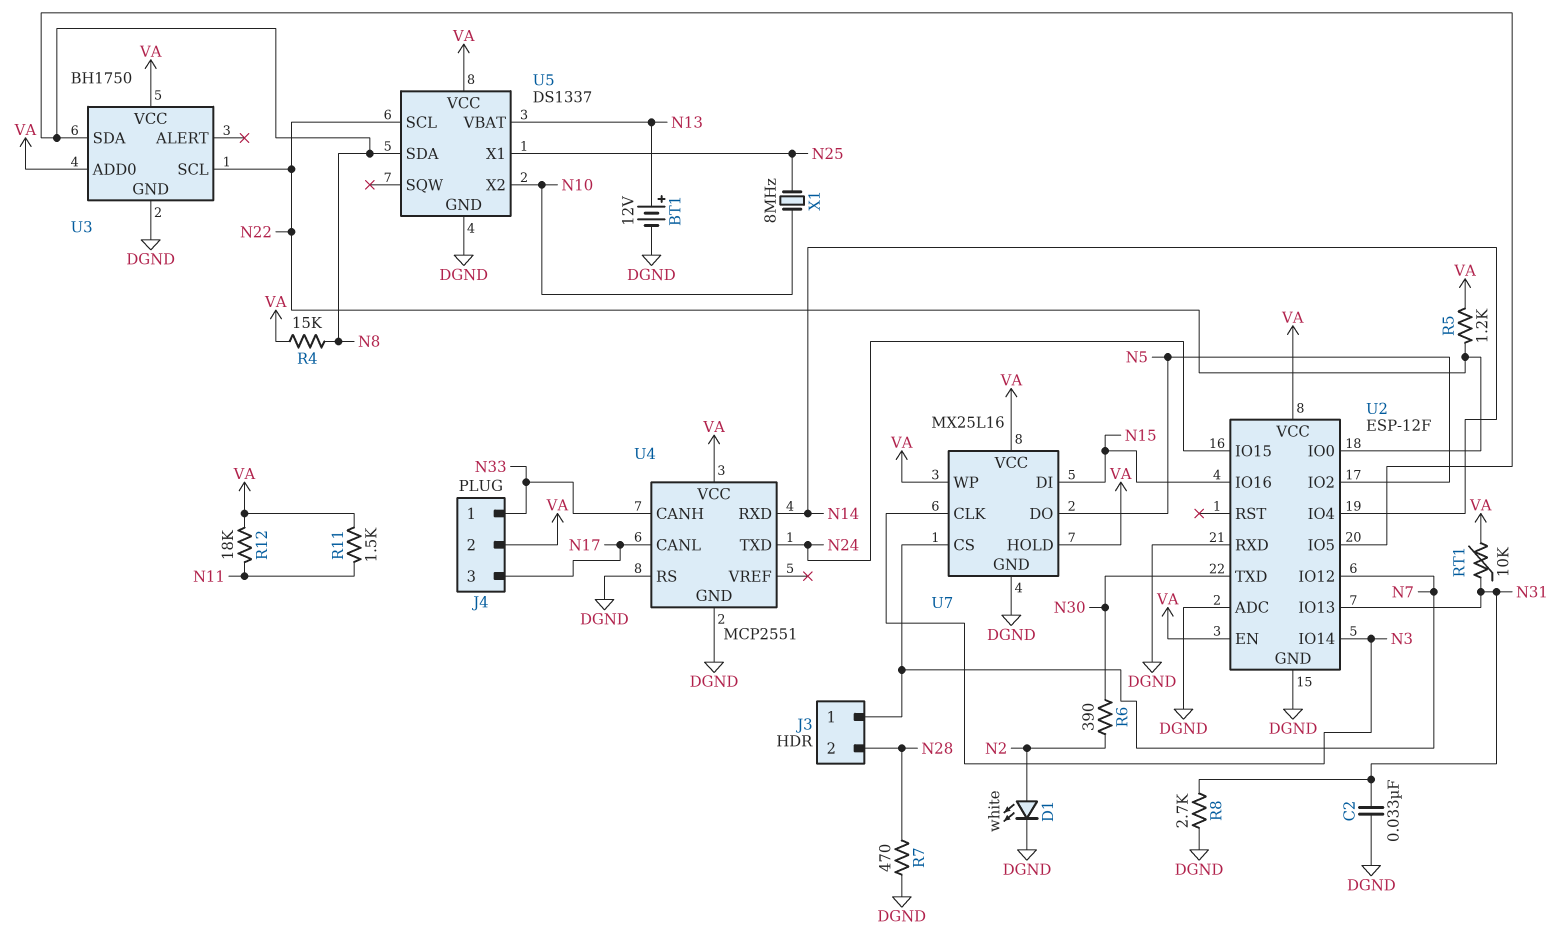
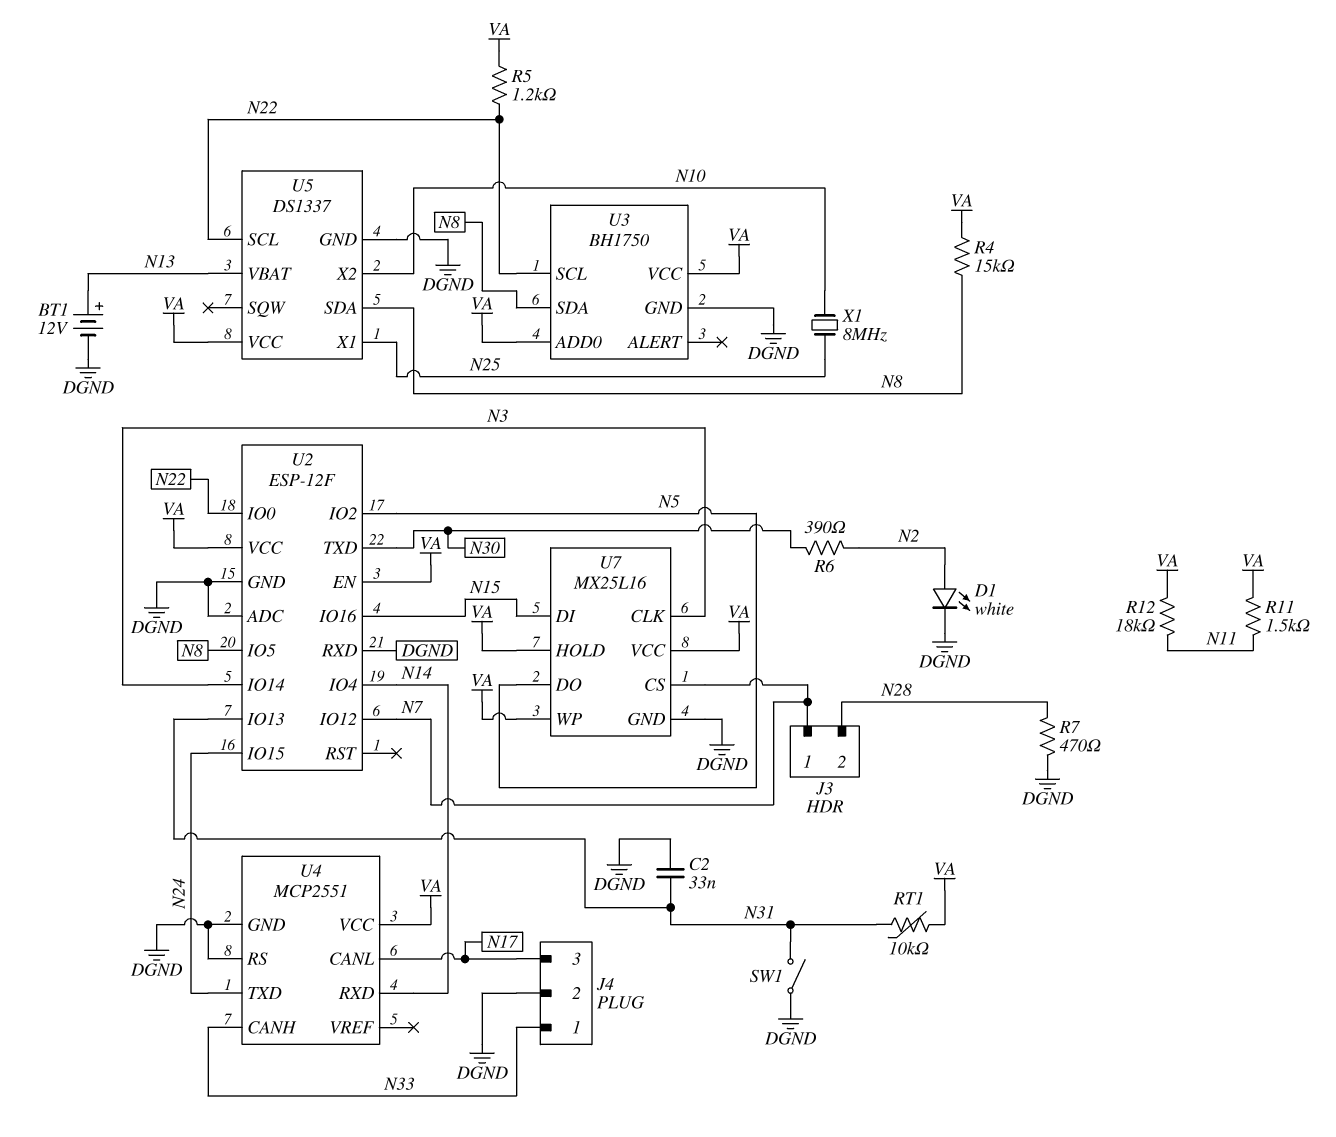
J4 pin 2: VA -> DGND
R8: 2.7k (DGND, N31) -> none
SW1: none -> switch (DGND, N31)

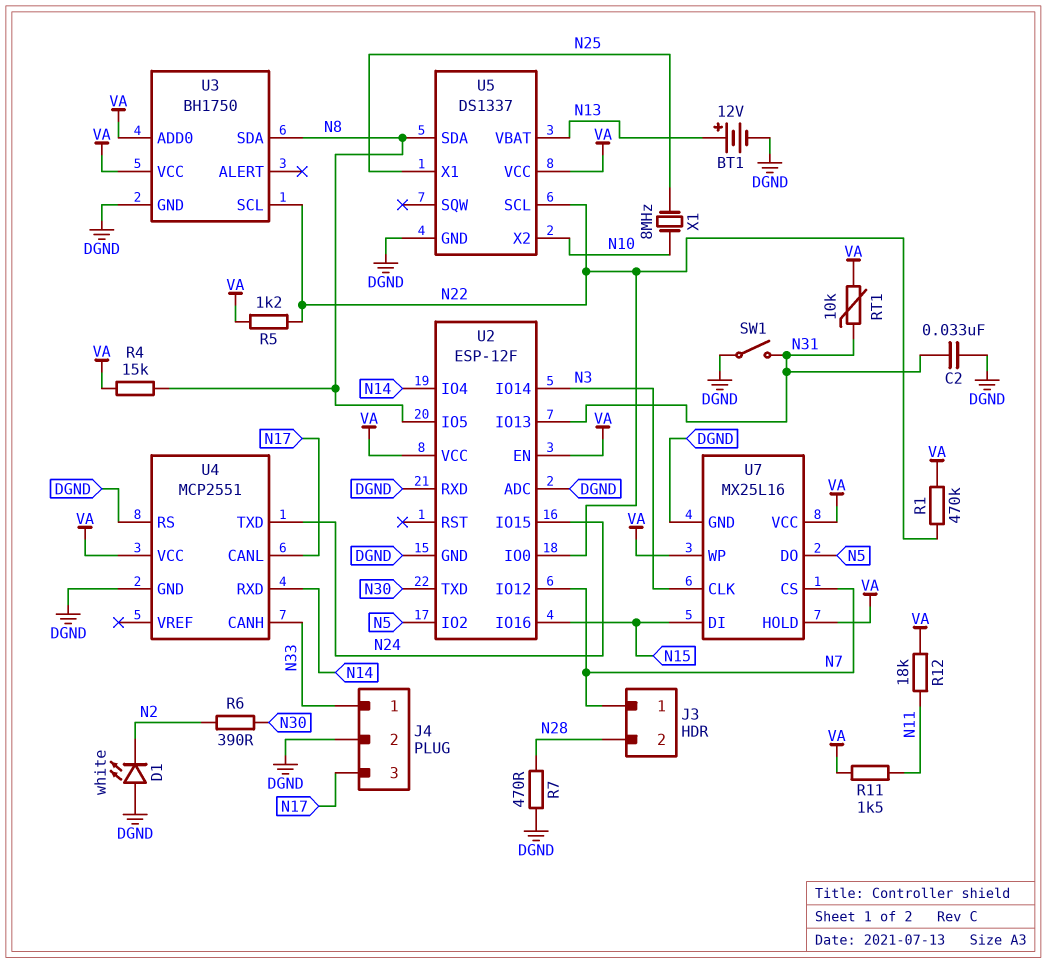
D1: LED white (A N2, K DGND) -> LED white (A DGND, K N2)
R1: none -> 470k (N22, VA)

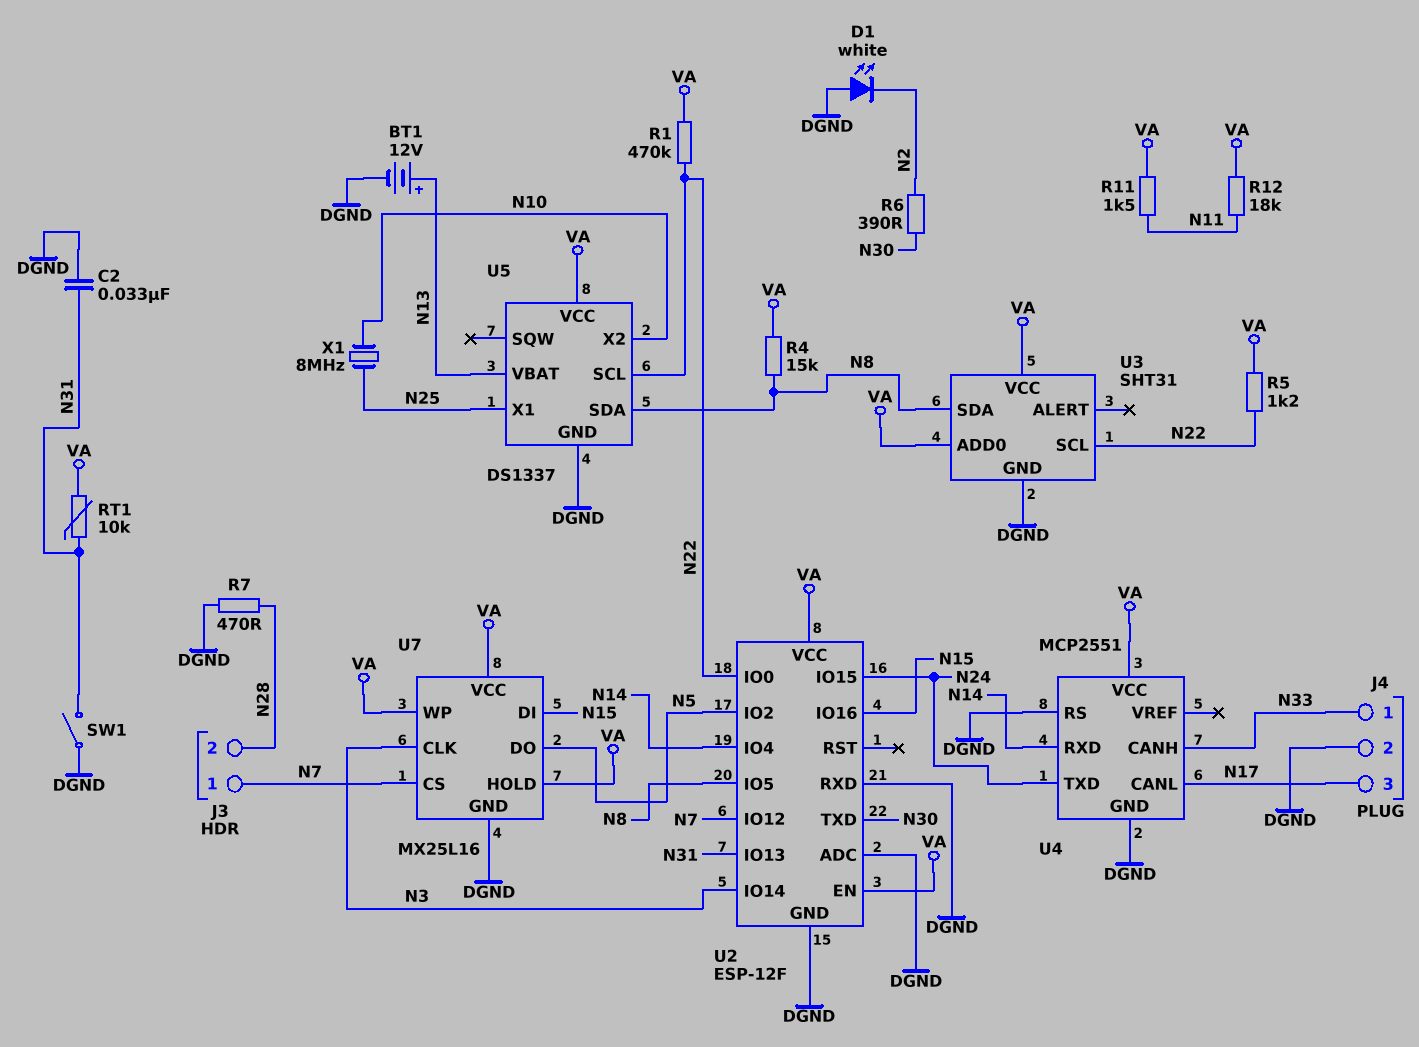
U3: BH1750 -> SHT31

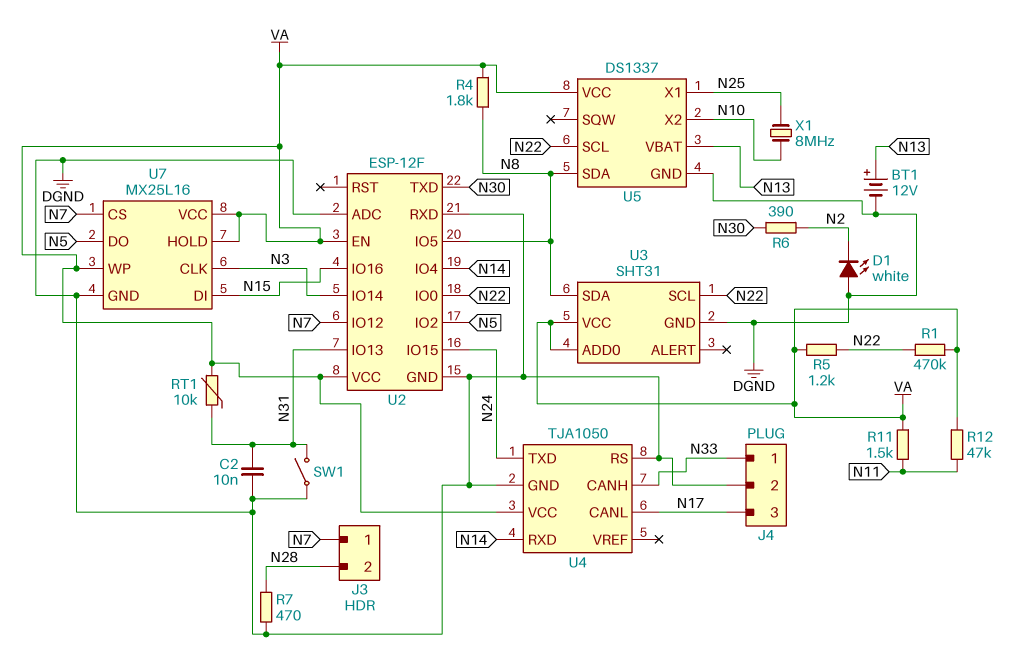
C2: 33nF (DGND, N31) -> 10nF (DGND, N31)
R4: 15k (N8, VA) -> 1.8k (N8, VA)
R12: 18k (N11, VA) -> 47k (N11, VA)
U4: MCP2551 -> TJA1050

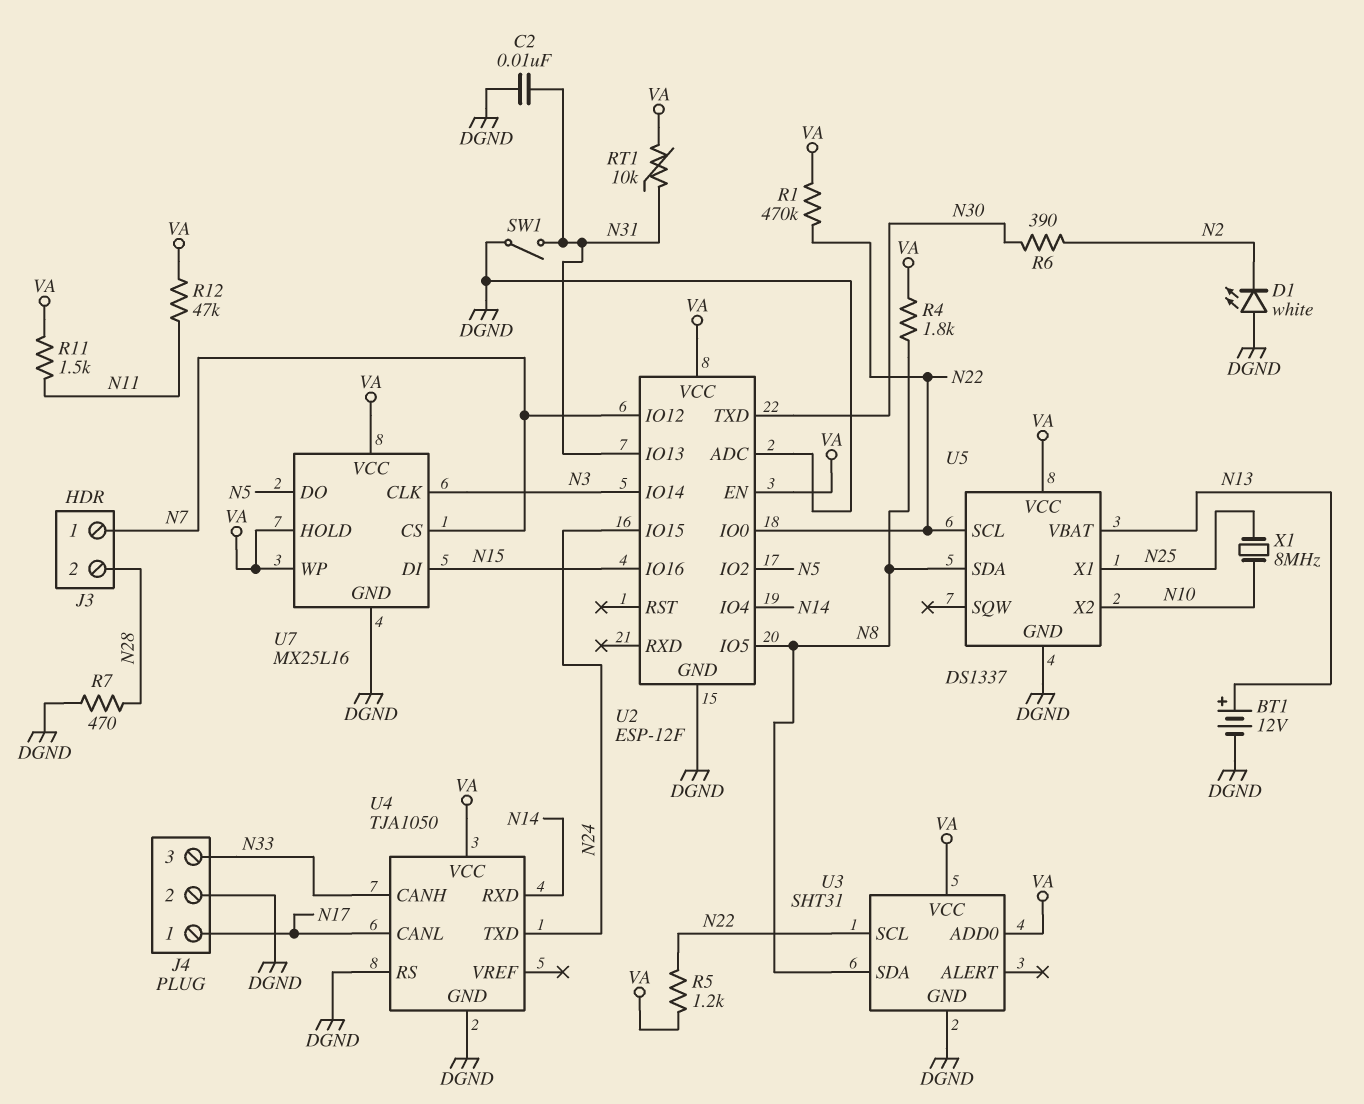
J4 pin 1: N33 -> N17
J4 pin 3: N17 -> N33
U2 pin RXD: DGND -> none

